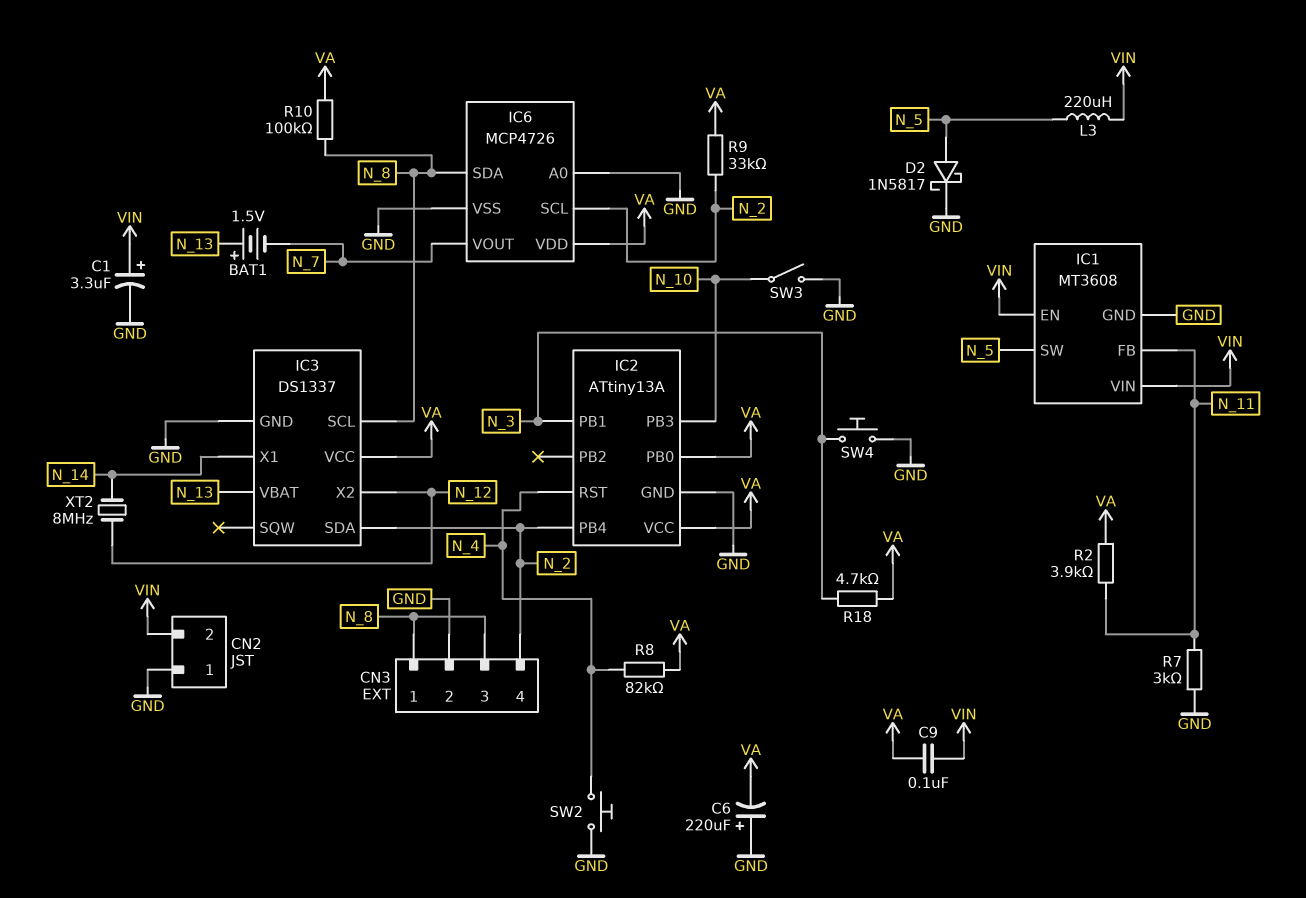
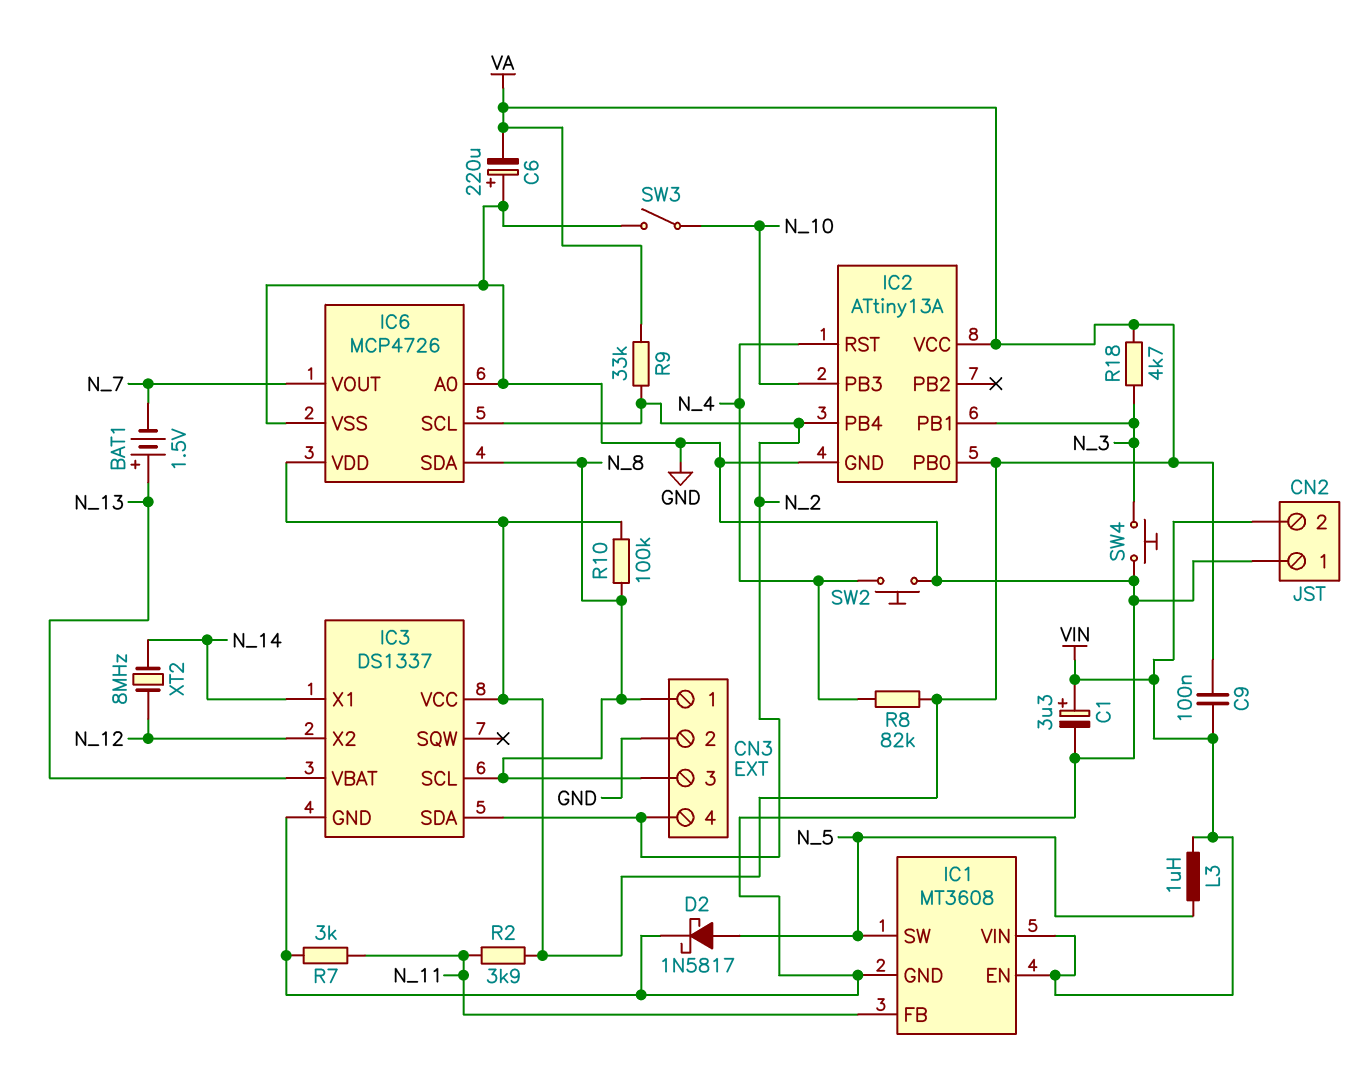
L3: 220uH (N_5, VIN) -> 1uH (N_5, VIN)

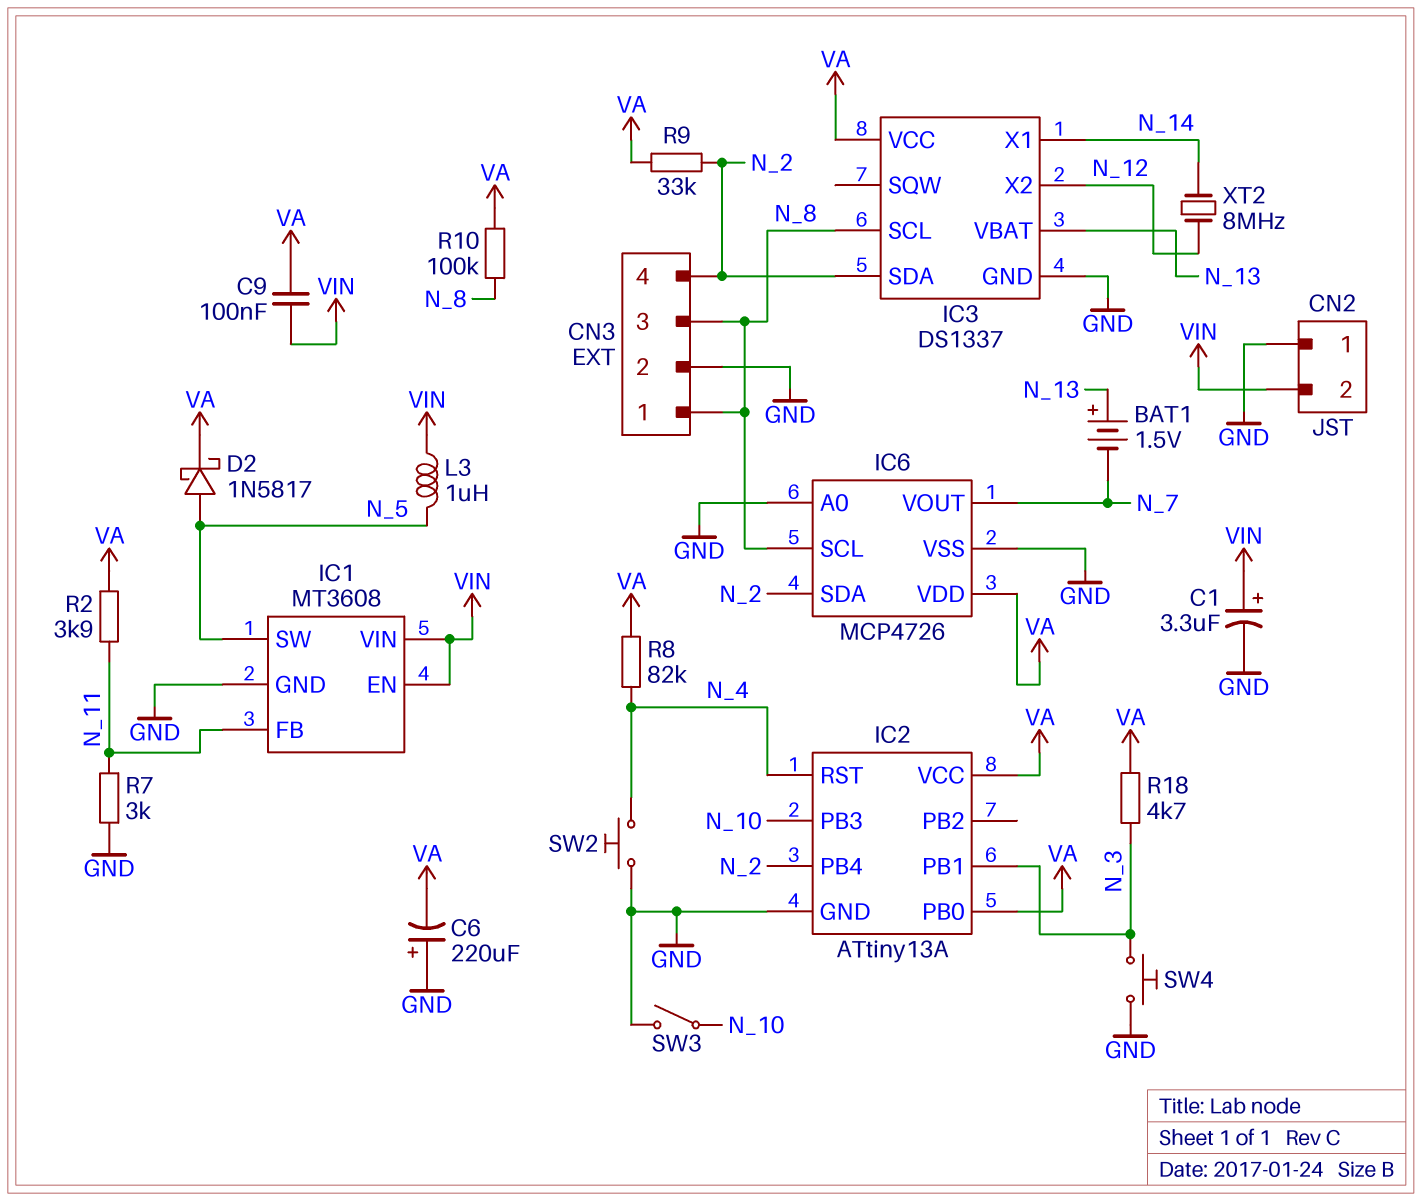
D2: schottky 1N5817 (A N_5, K GND) -> schottky 1N5817 (A N_5, K VA)
IC6 pin SCL: N_2 -> N_8
IC6 pin SDA: N_8 -> N_2

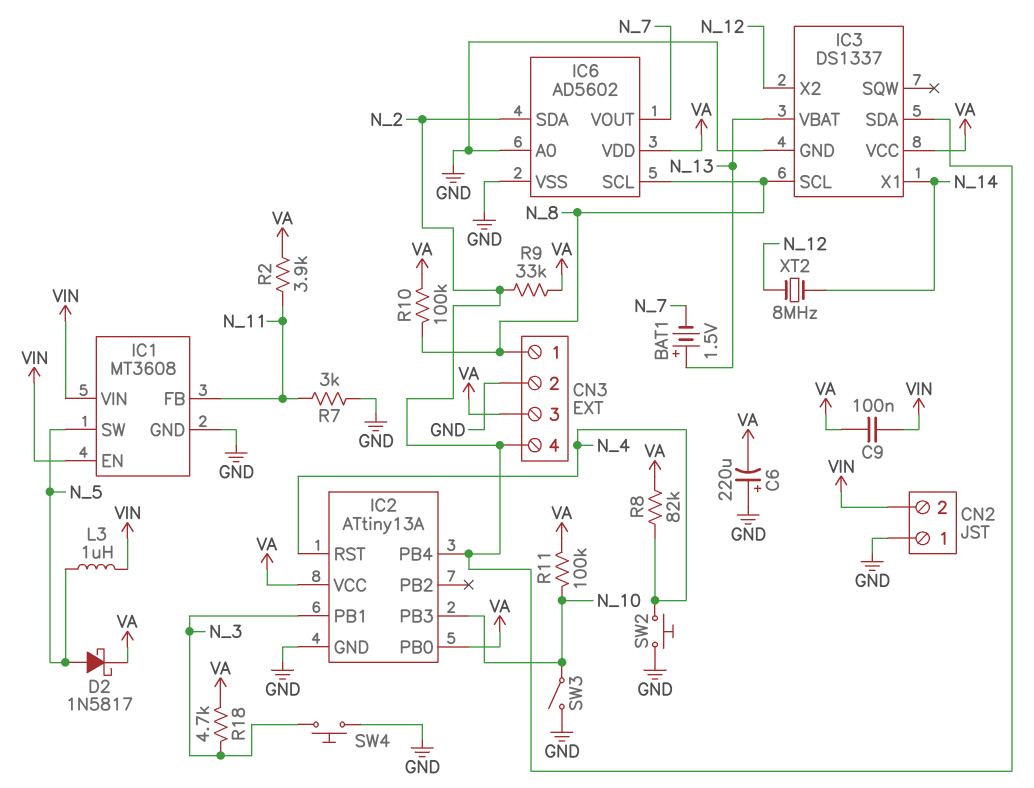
C1: 3.3uF (plus VIN, minus GND) -> none
CN3 pin 3: N_8 -> VA
IC6: MCP4726 -> AD5602
R11: none -> 100k (N_10, VA)

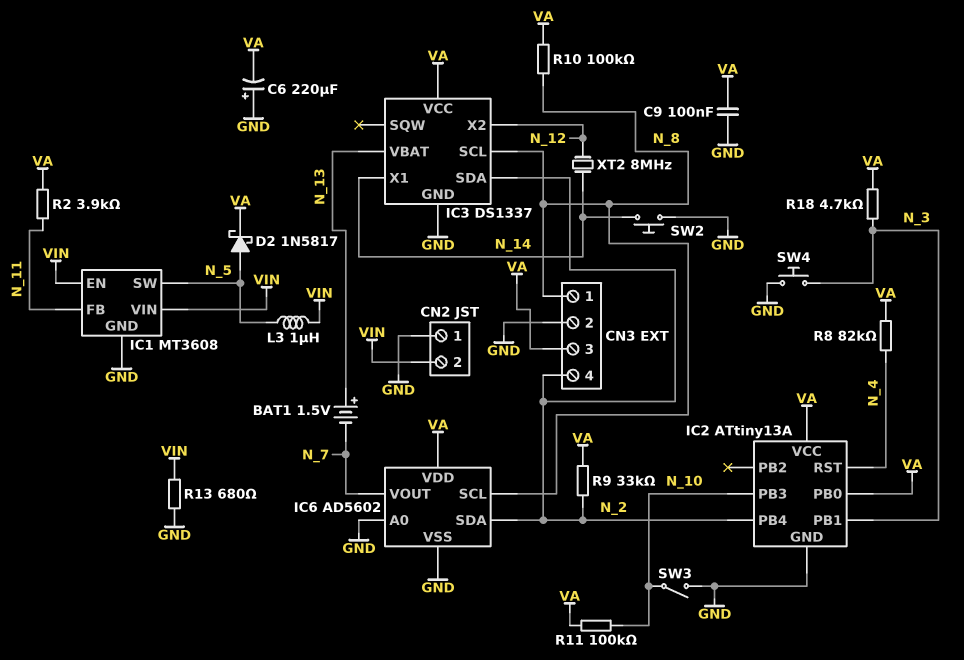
C9: 100nF (VA, VIN) -> 100nF (GND, VA)
R7: 3k (GND, N_11) -> none
R13: none -> 680 (GND, VIN)
SW2: button (GND, N_4) -> button (GND, N_14)

